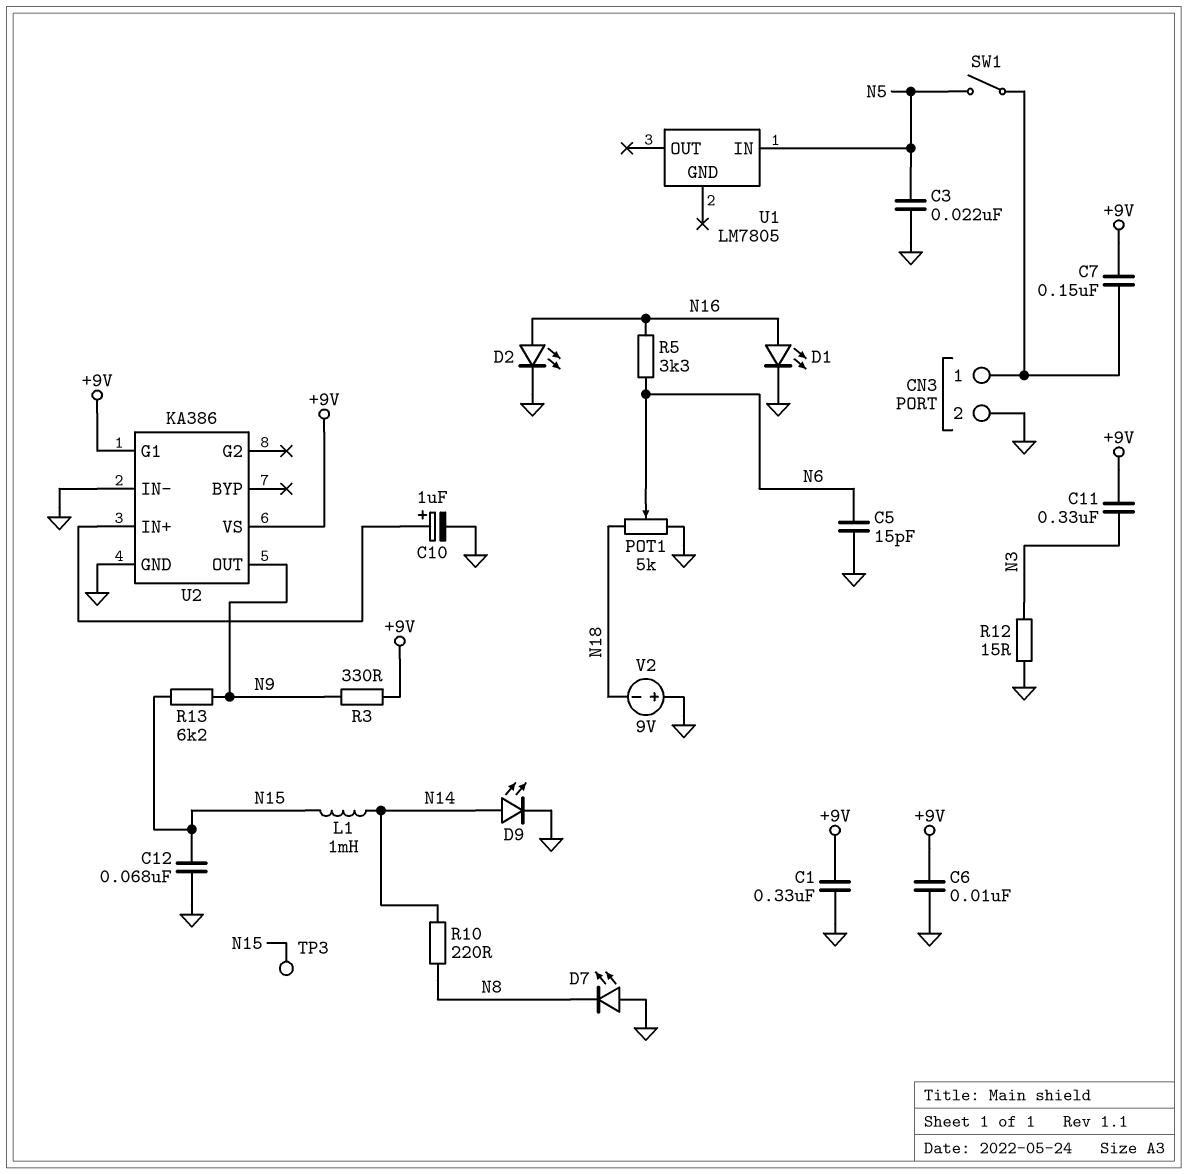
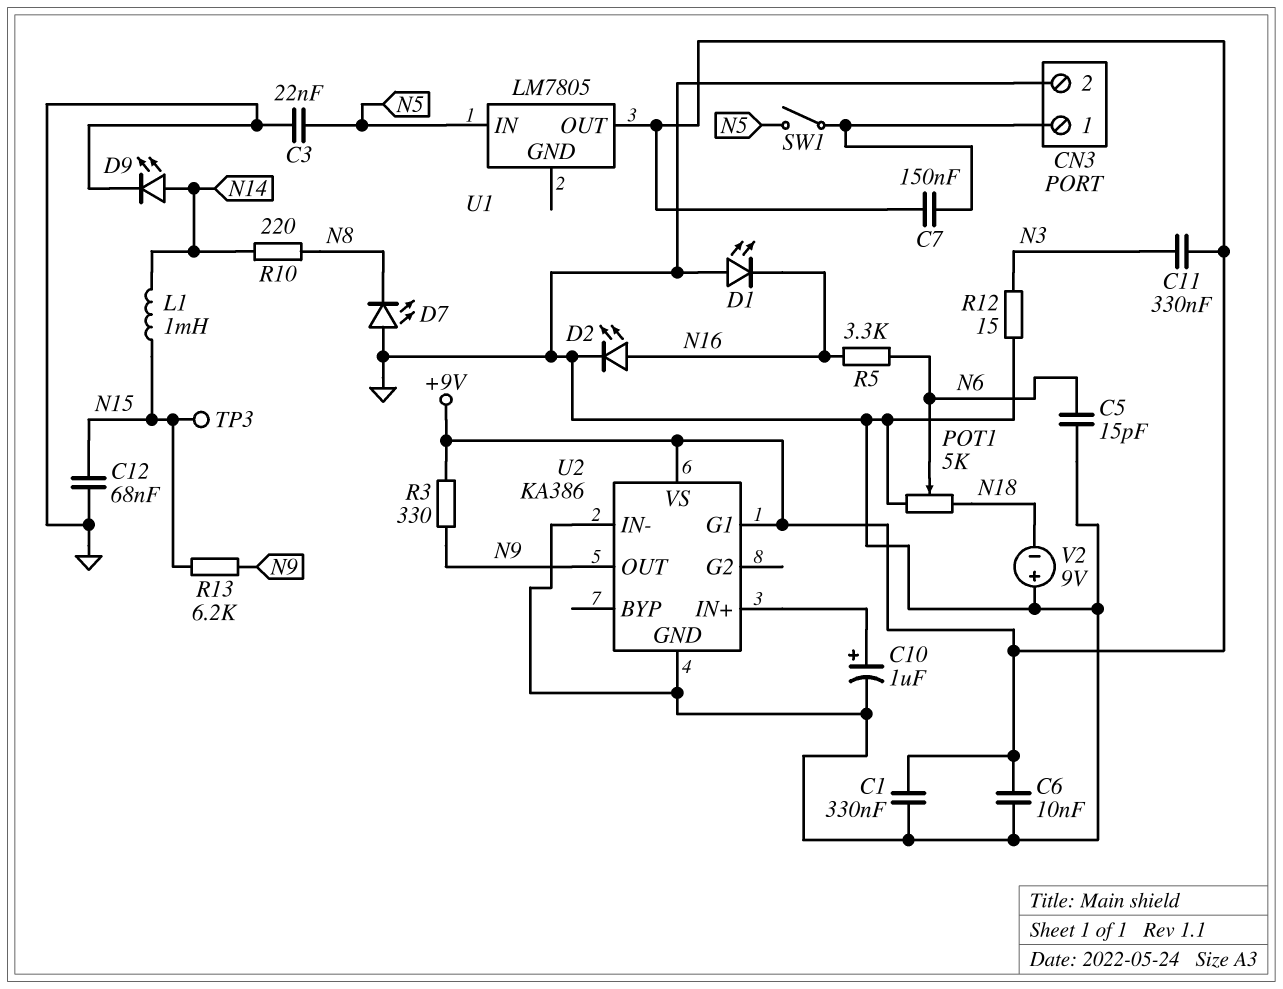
D1: LED (A N16, K GND) -> LED (A GND, K N16)
U1 pin OUT: none -> +9V

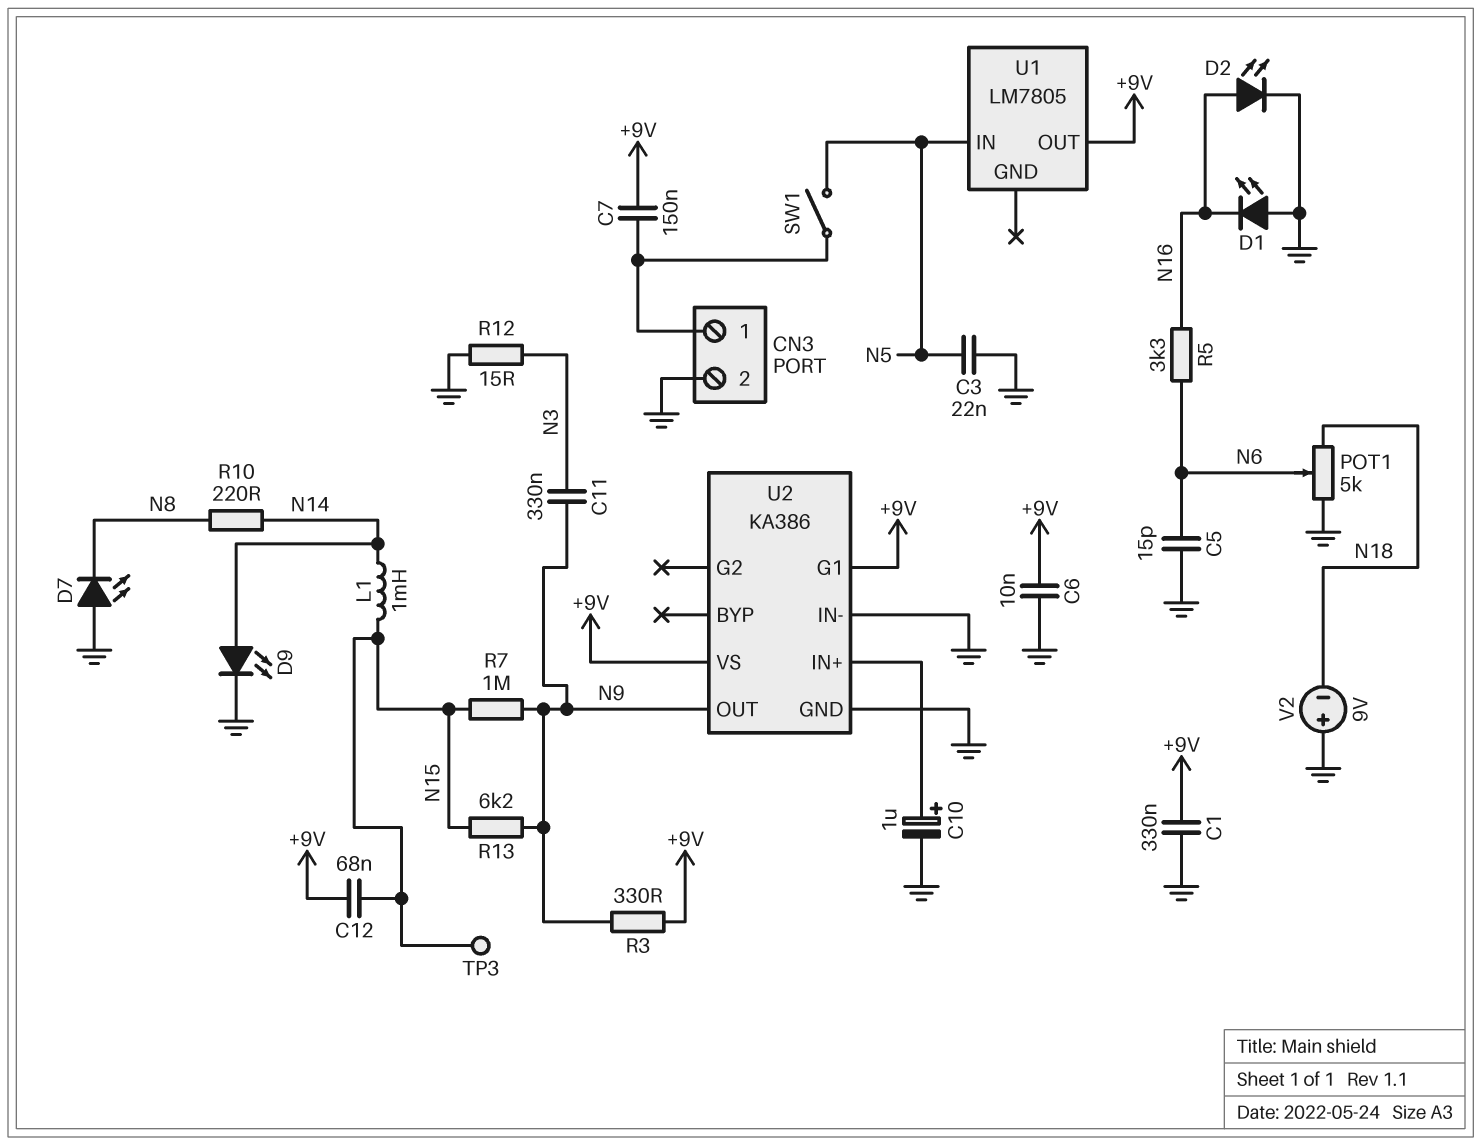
C11: 330nF (+9V, N3) -> 330nF (N3, N9)
C12: 68nF (GND, N15) -> 68nF (+9V, N15)
R7: none -> 1M (N9, N15)

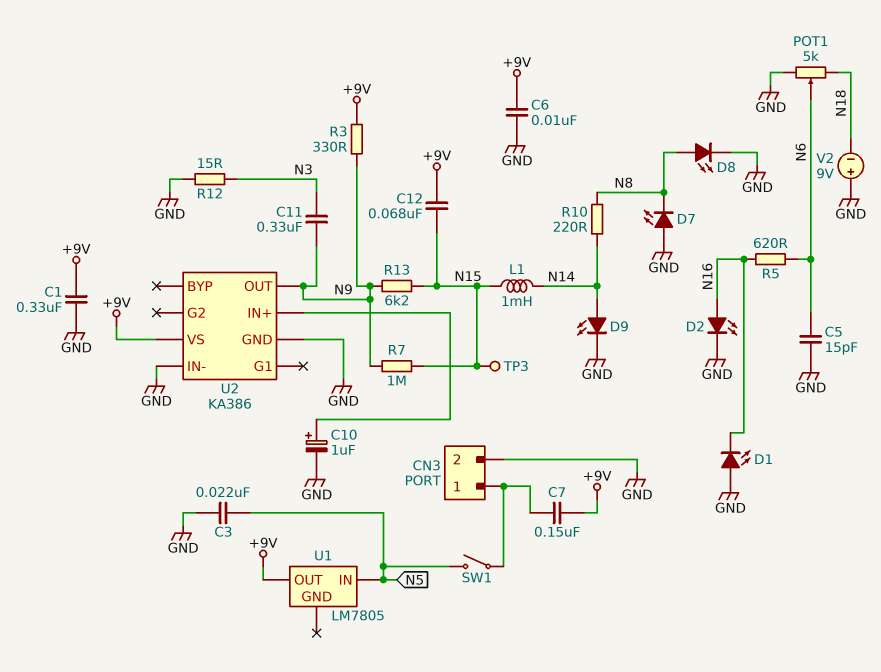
D8: none -> LED (A N8, K GND)
R5: 3.3k (N6, N16) -> 620 (N6, N16)
U2 pin G1: +9V -> none

